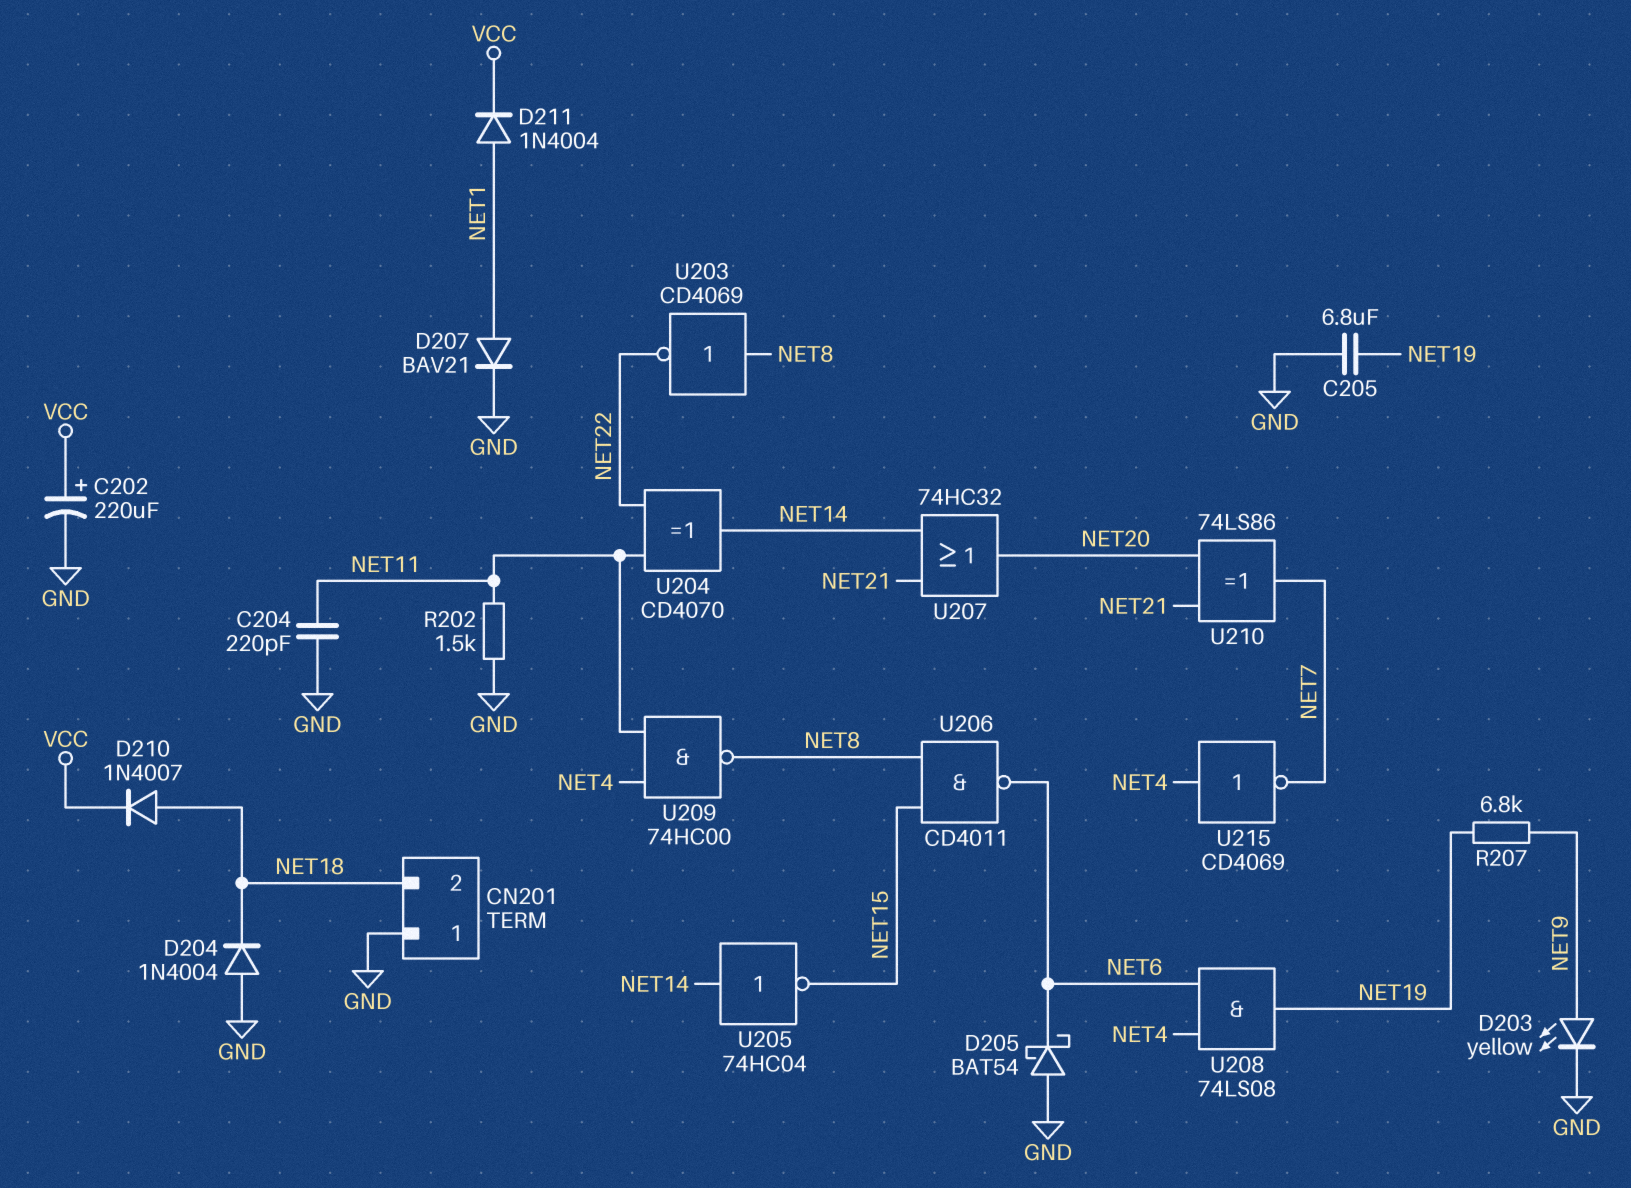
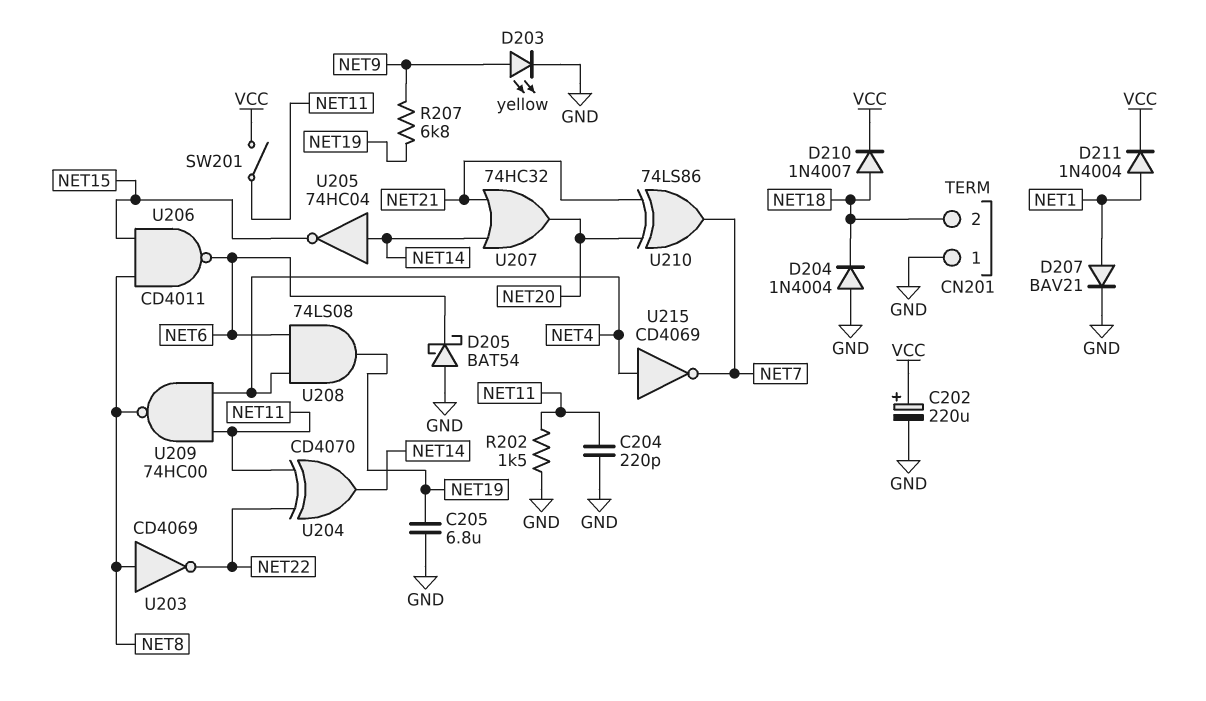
SW201: none -> switch (NET11, VCC)

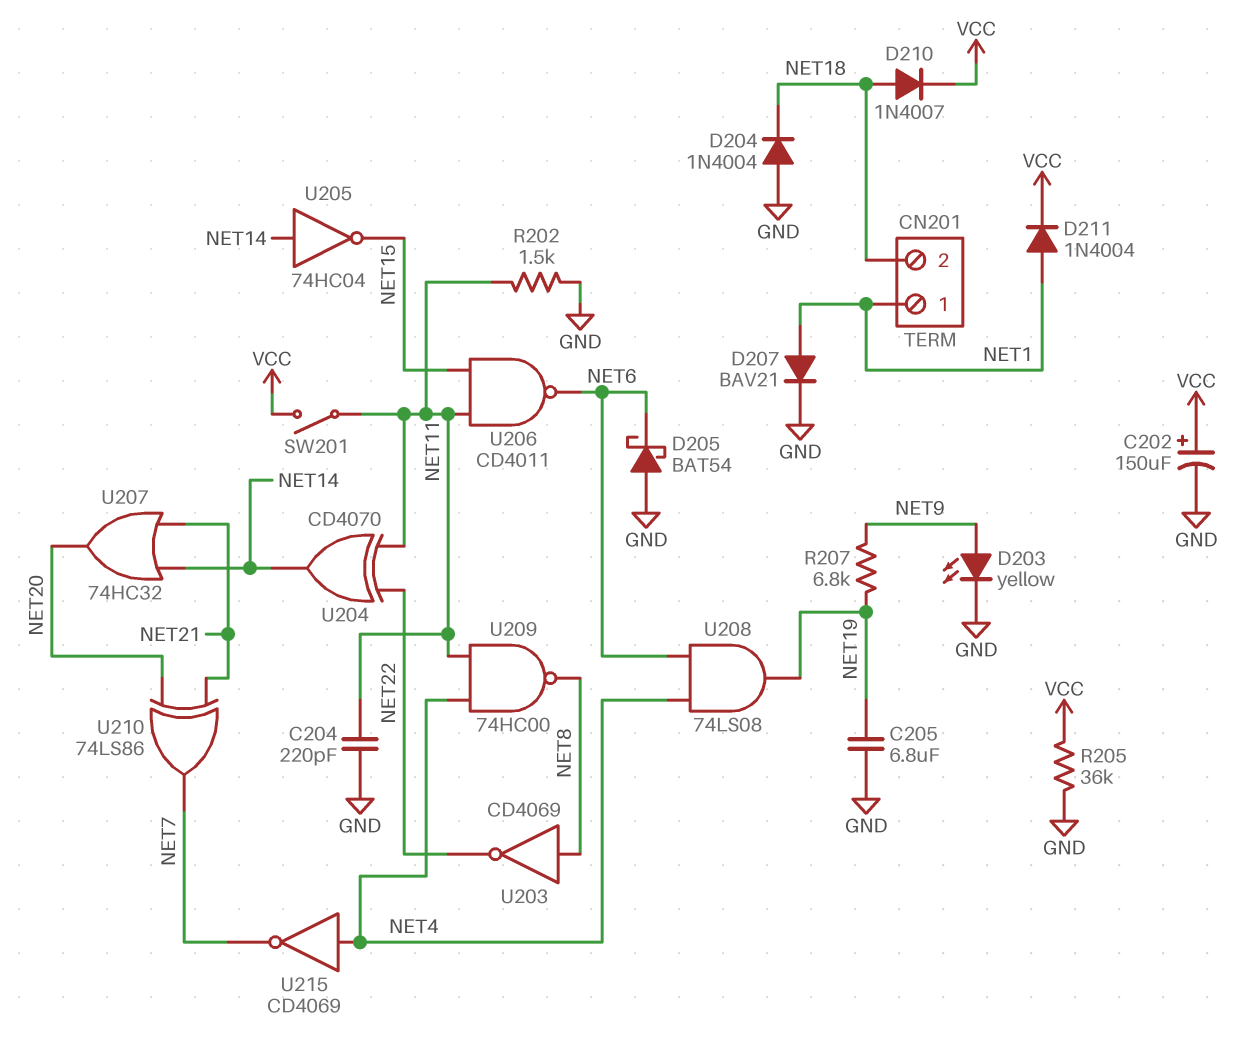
C202: 220uF (plus VCC, minus GND) -> 150uF (plus VCC, minus GND)
CN201 pin 1: GND -> NET1
R205: none -> 36k (GND, VCC)
U206: NAND CD4011 (in NET8, in NET15, out NET6) -> NAND CD4011 (in NET11, in NET15, out NET6)

